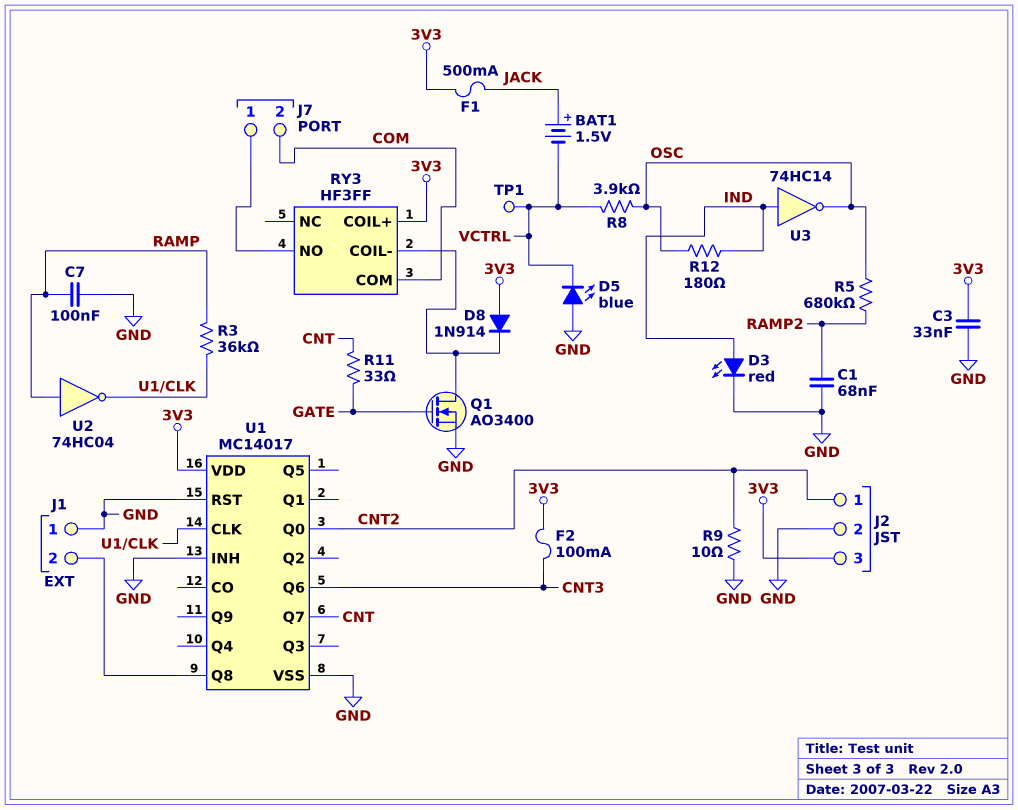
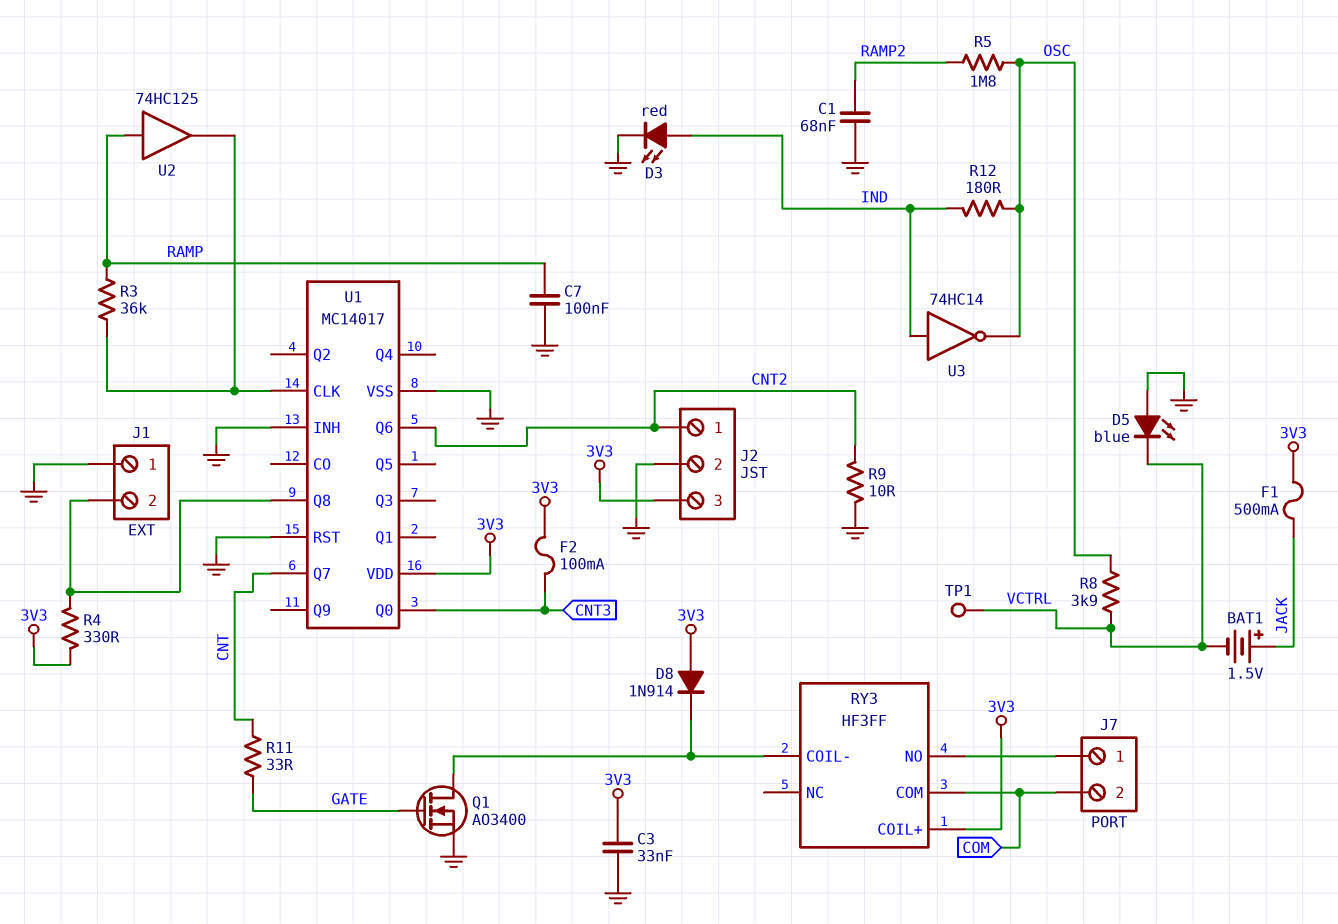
R4: none -> 330 (3V3, J1/2)
R5: 680k (OSC, RAMP2) -> 1.8M (OSC, RAMP2)
U1 pin Q0: CNT2 -> CNT3
U1 pin Q6: CNT3 -> CNT2
U2: NOT 74HC04 (in RAMP, out U1/CLK) -> buffer 74HC125 (in RAMP, out U1/CLK)

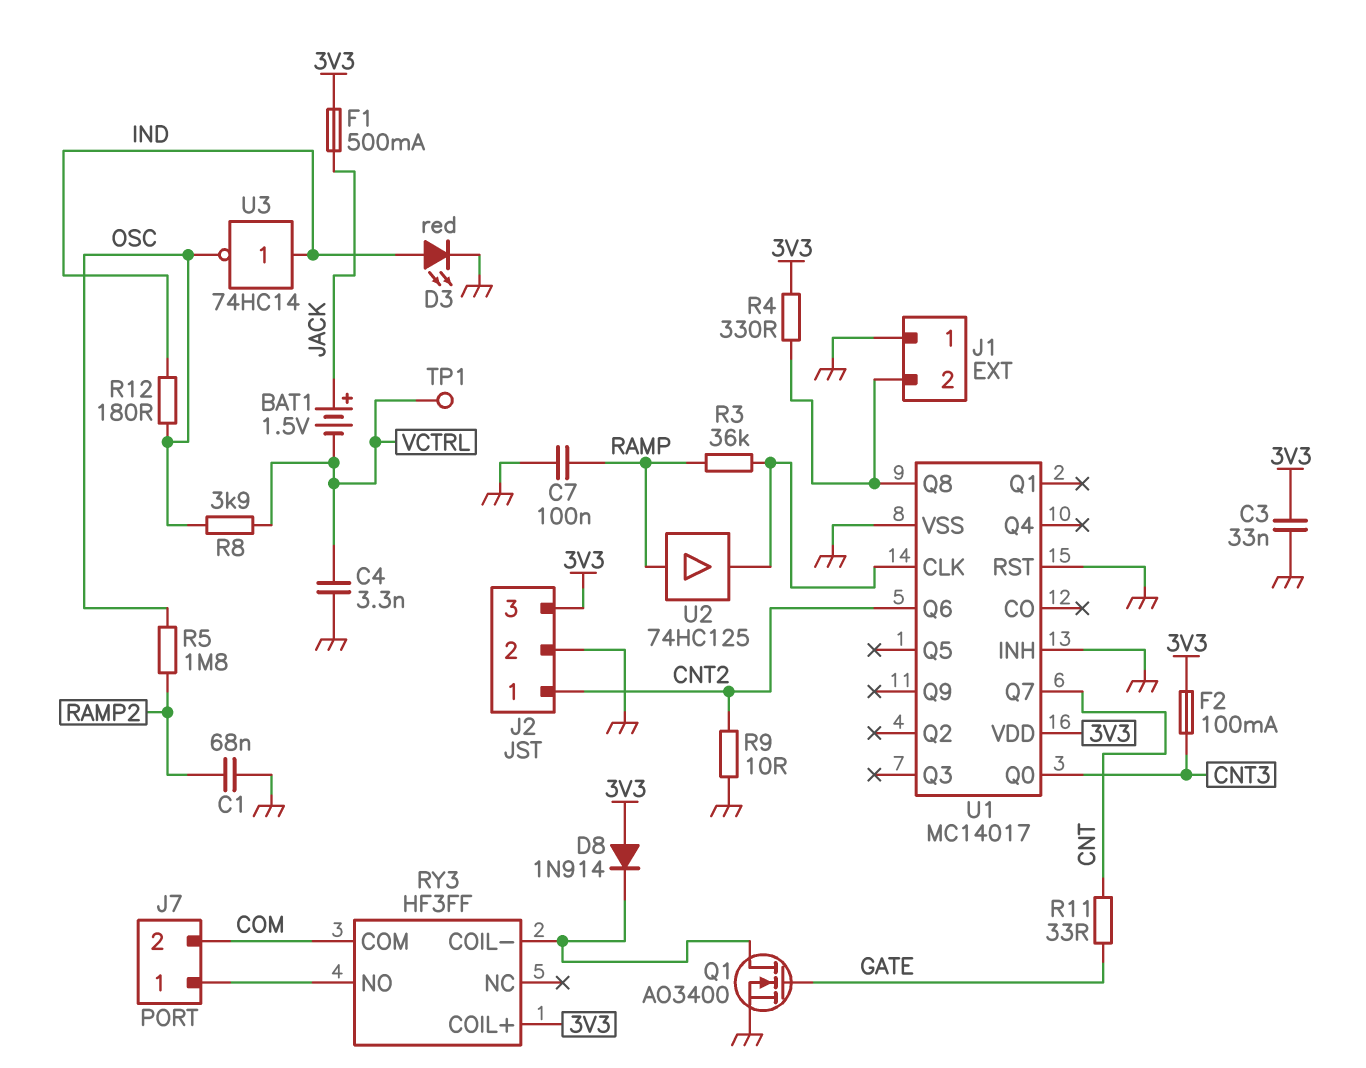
C4: none -> 3.3nF (GND, VCTRL)
D5: LED blue (A GND, K VCTRL) -> none

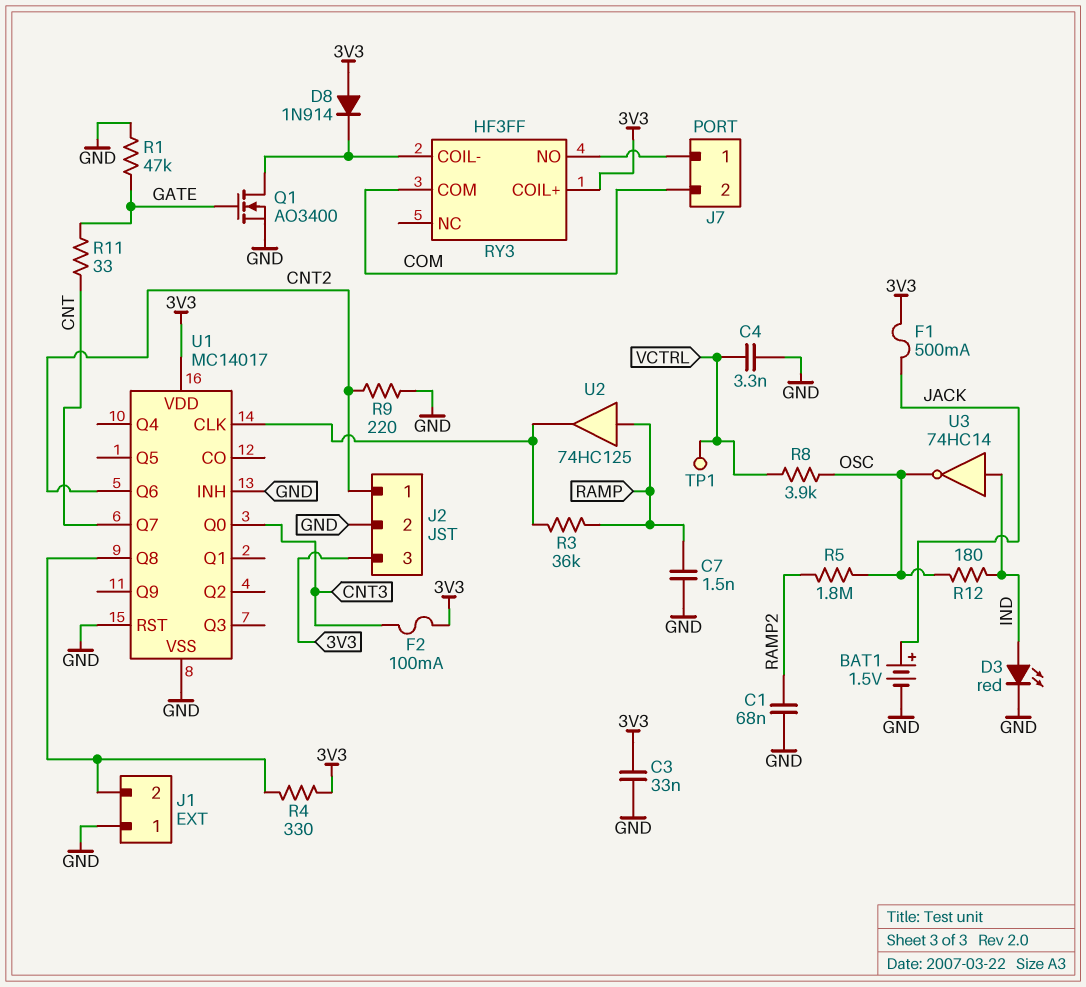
BAT1: 1.5V (plus JACK, minus VCTRL) -> 1.5V (plus JACK, minus GND)
C7: 100nF (GND, RAMP) -> 1.5nF (GND, RAMP)
R1: none -> 47k (GATE, GND)
R9: 10 (CNT2, GND) -> 220 (CNT2, GND)

